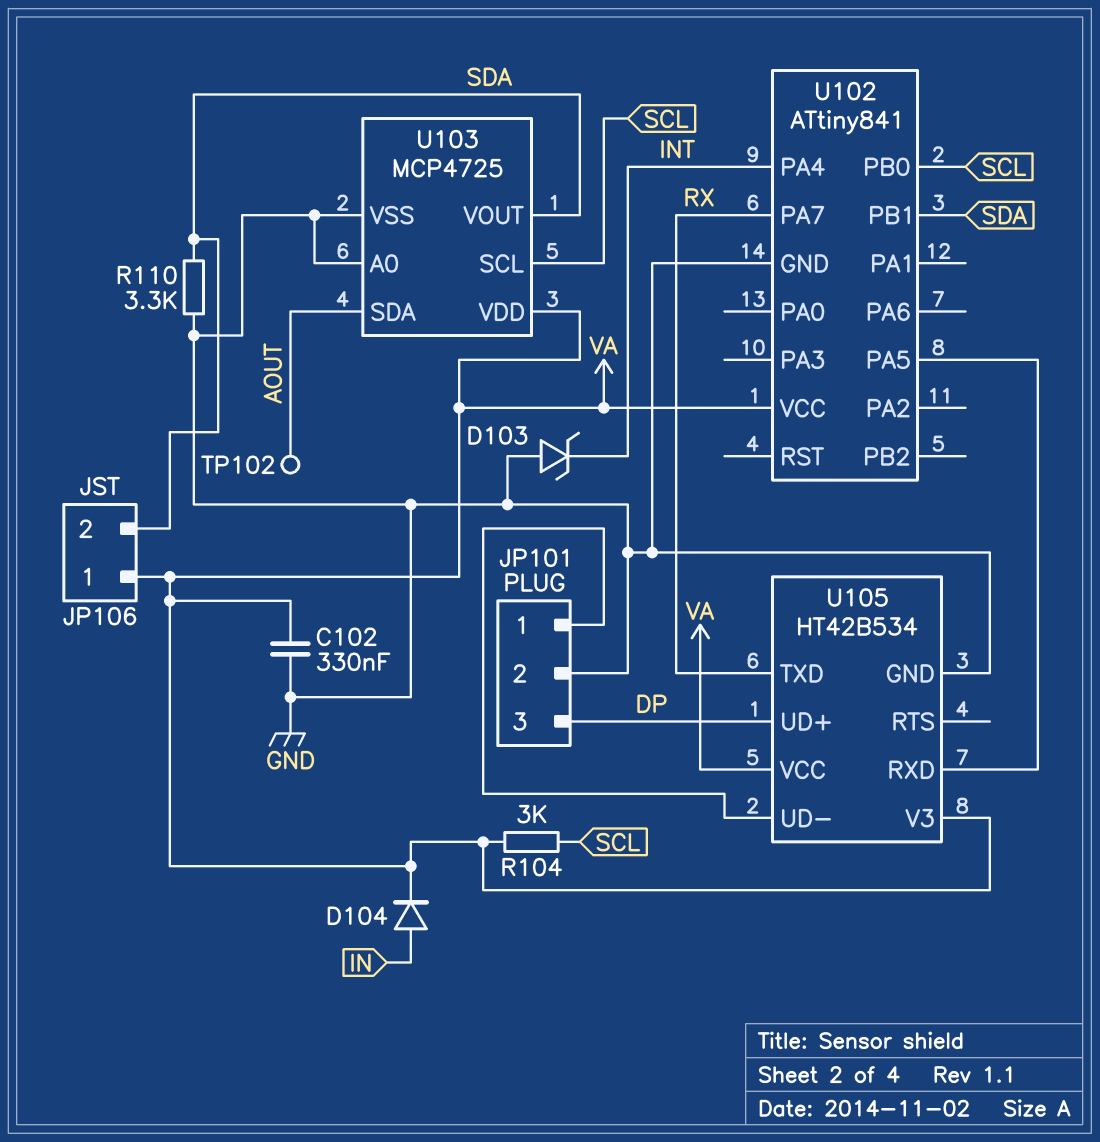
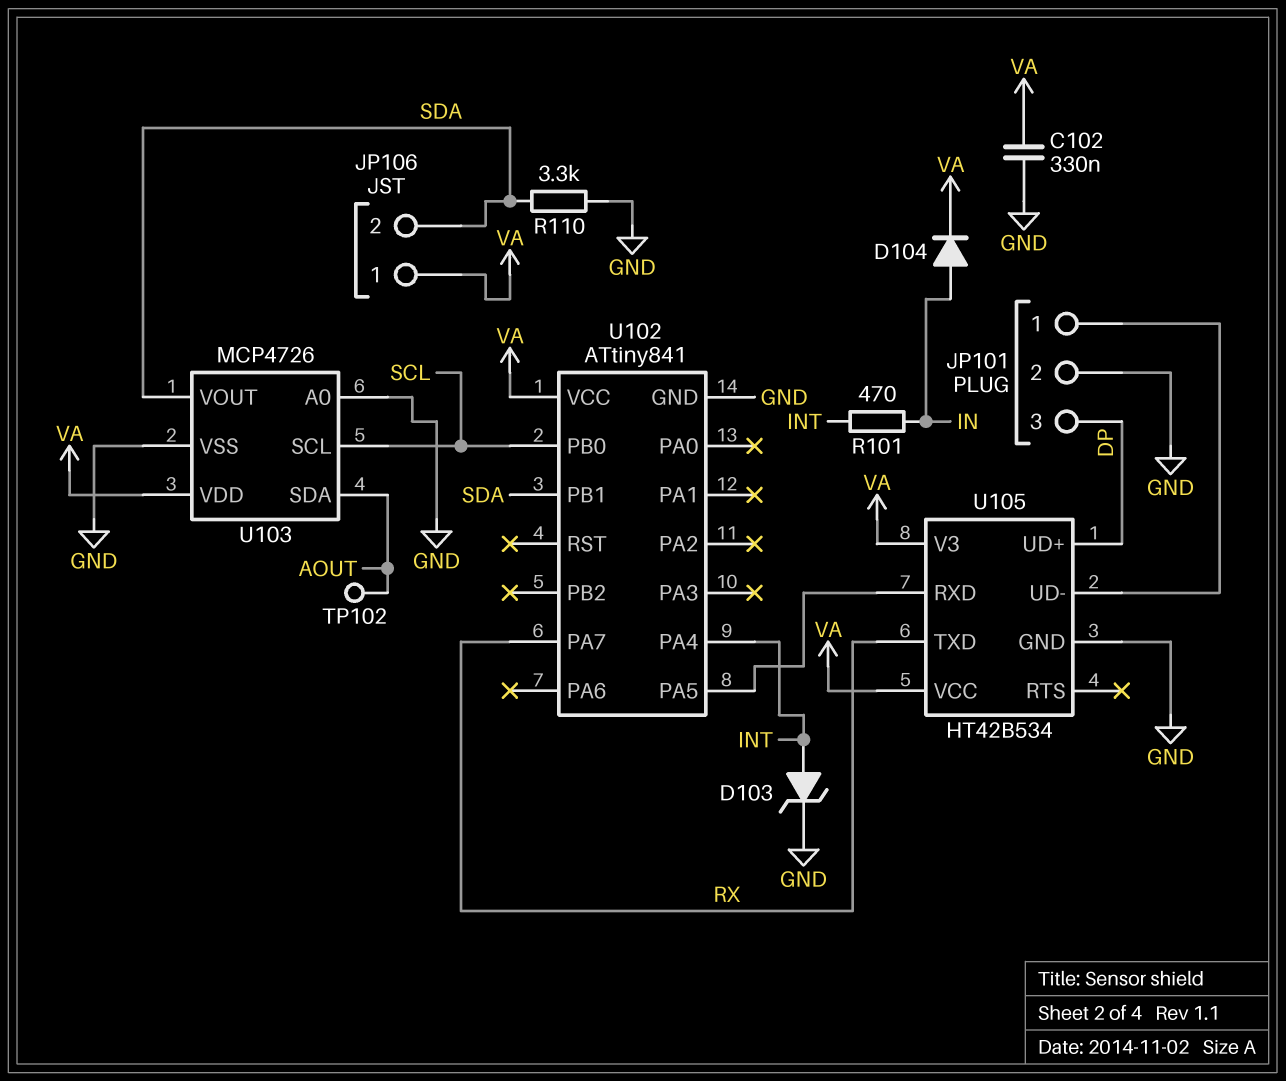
D103: zener (A GND, K INT) -> zener (A INT, K GND)
R101: none -> 470 (IN, INT)
R104: 3k (SCL, VA) -> none
U103: MCP4725 -> MCP4726

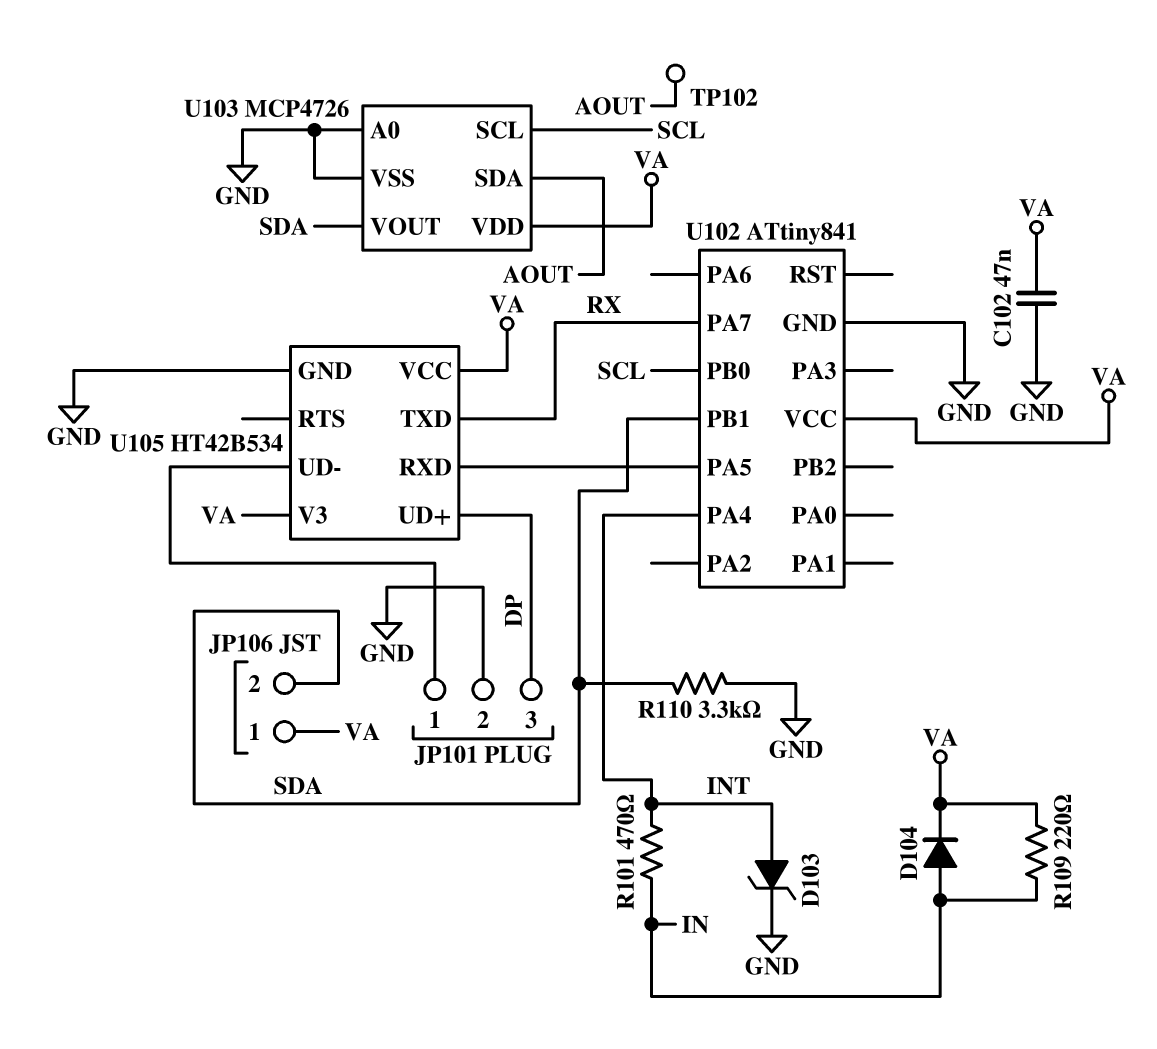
C102: 330nF (GND, VA) -> 47nF (GND, VA)
R109: none -> 220 (IN, VA)

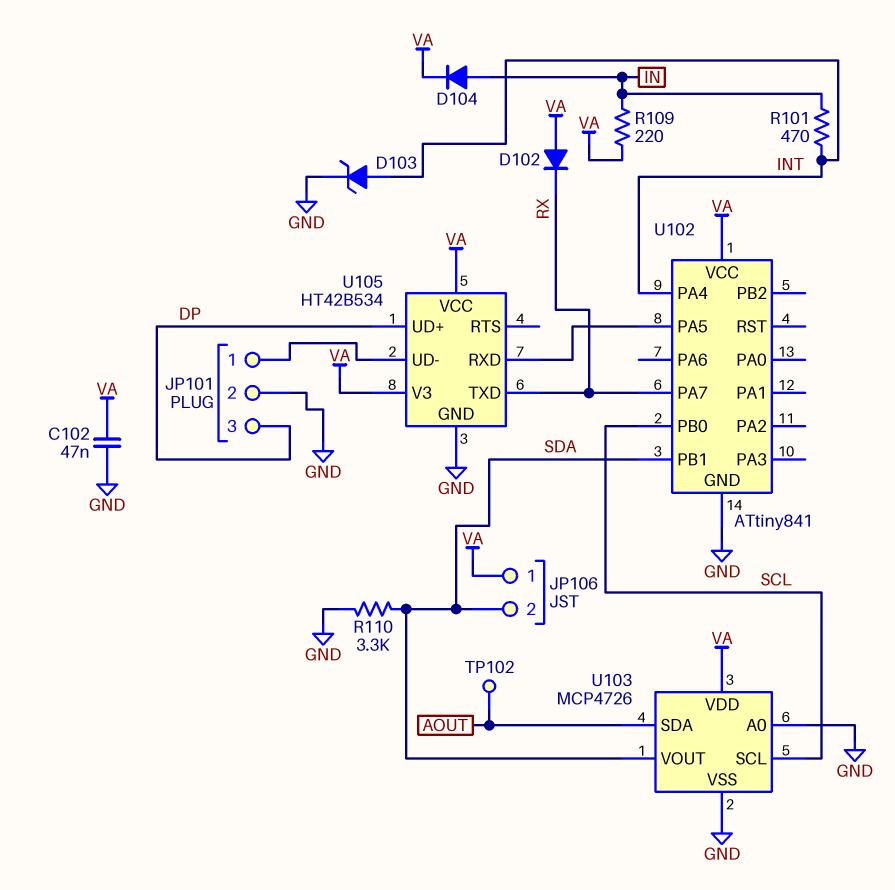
D102: none -> diode (A VA, K RX)

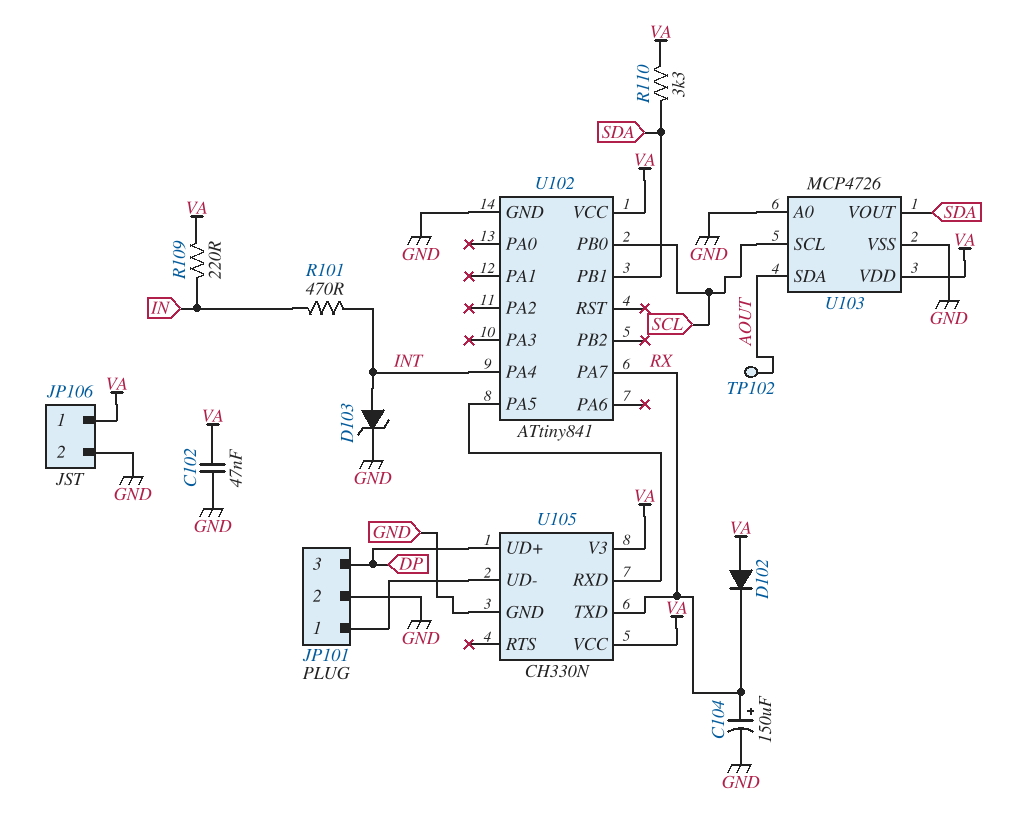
C104: none -> 150uF (plus RX, minus GND)
D104: diode (A IN, K VA) -> none
JP106 pin 2: SDA -> GND
R110: 3.3k (GND, SDA) -> 3.3k (SDA, VA)
U105: HT42B534 -> CH330N

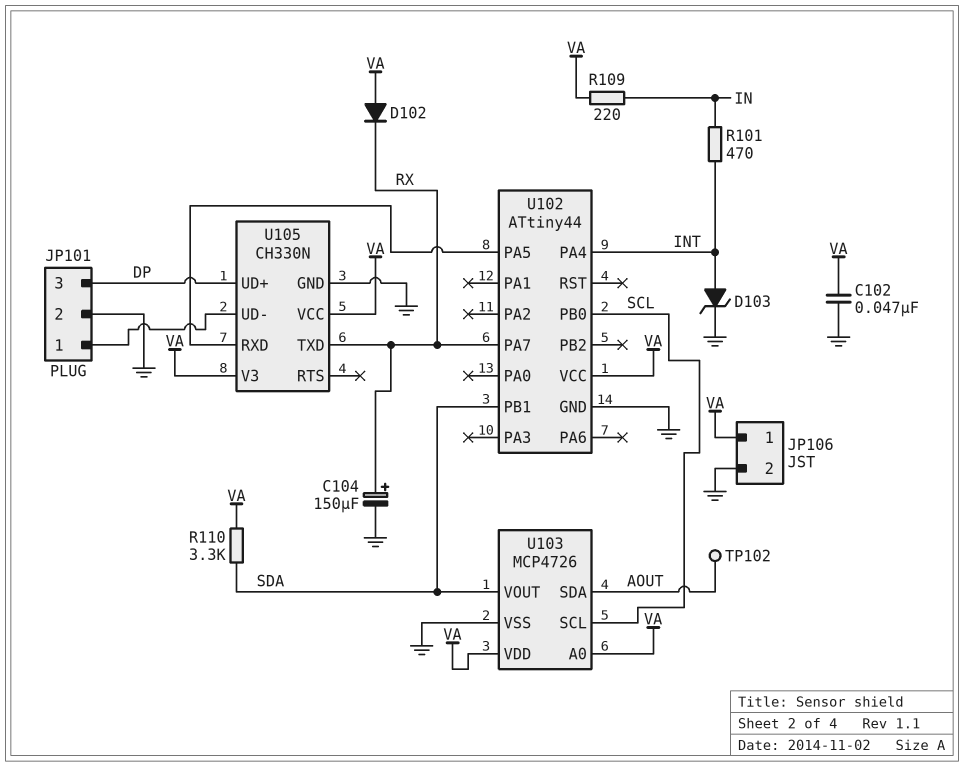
U102: ATtiny841 -> ATtiny44
U103 pin A0: GND -> VA

